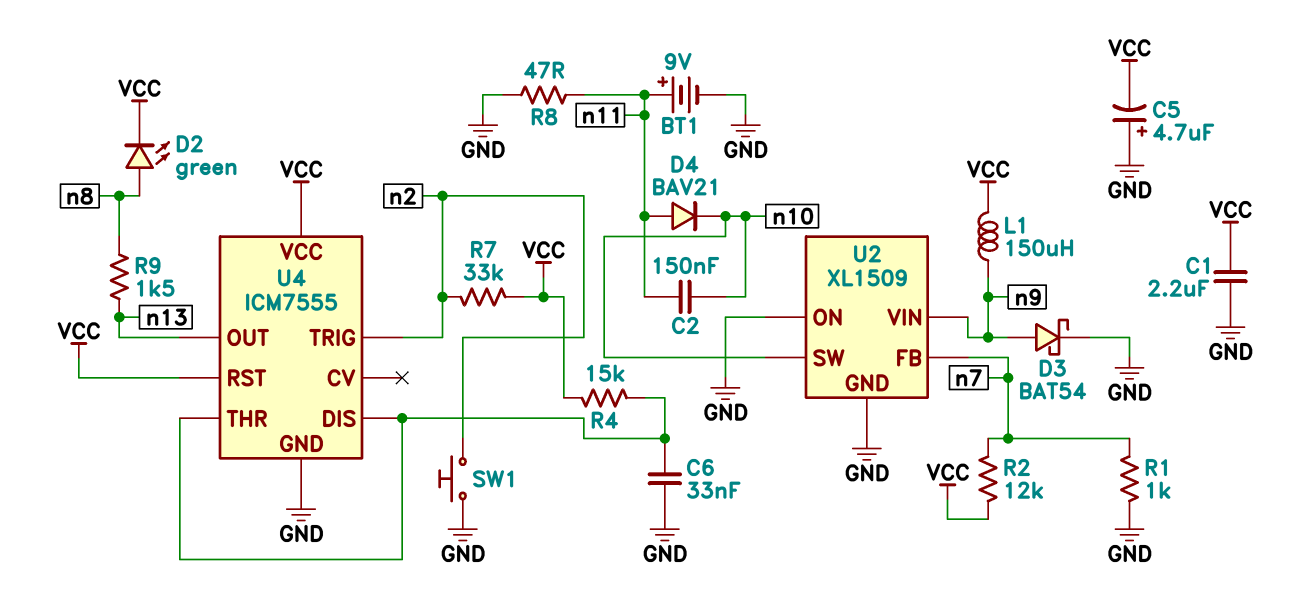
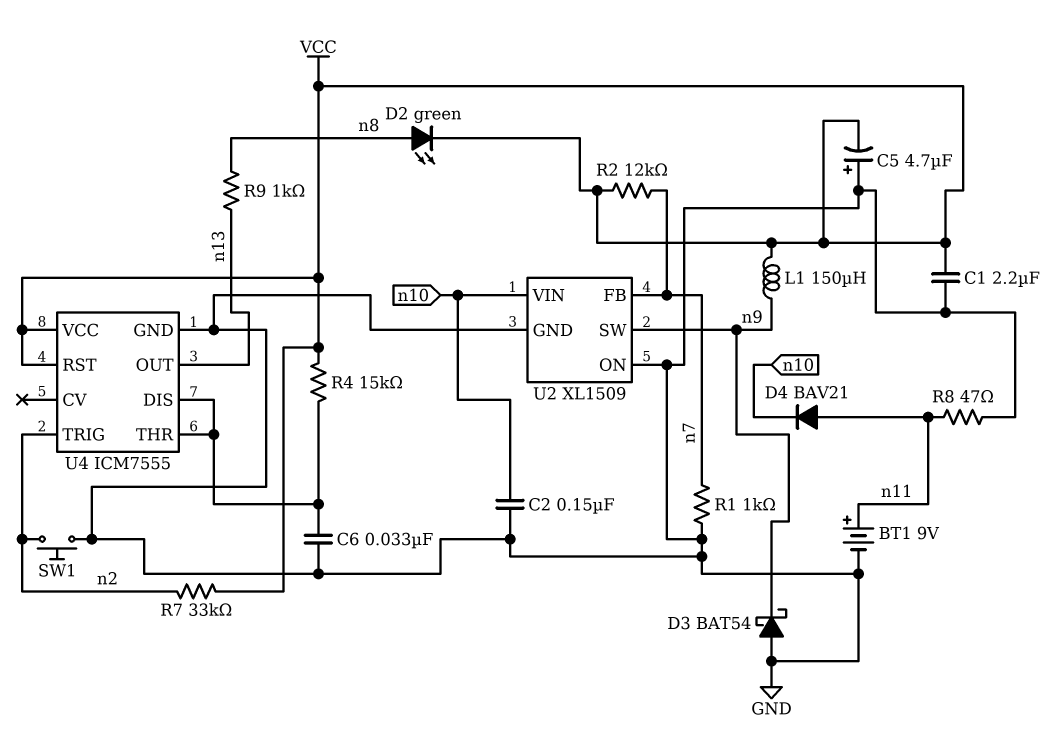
C2: 150nF (n10, n11) -> 150nF (GND, n10)
D3: schottky BAT54 (A n9, K GND) -> schottky BAT54 (A GND, K n9)
R9: 1.5k (n8, n13) -> 1k (n8, n13)
U2 pin SW: n10 -> n9
U2 pin VIN: n9 -> n10

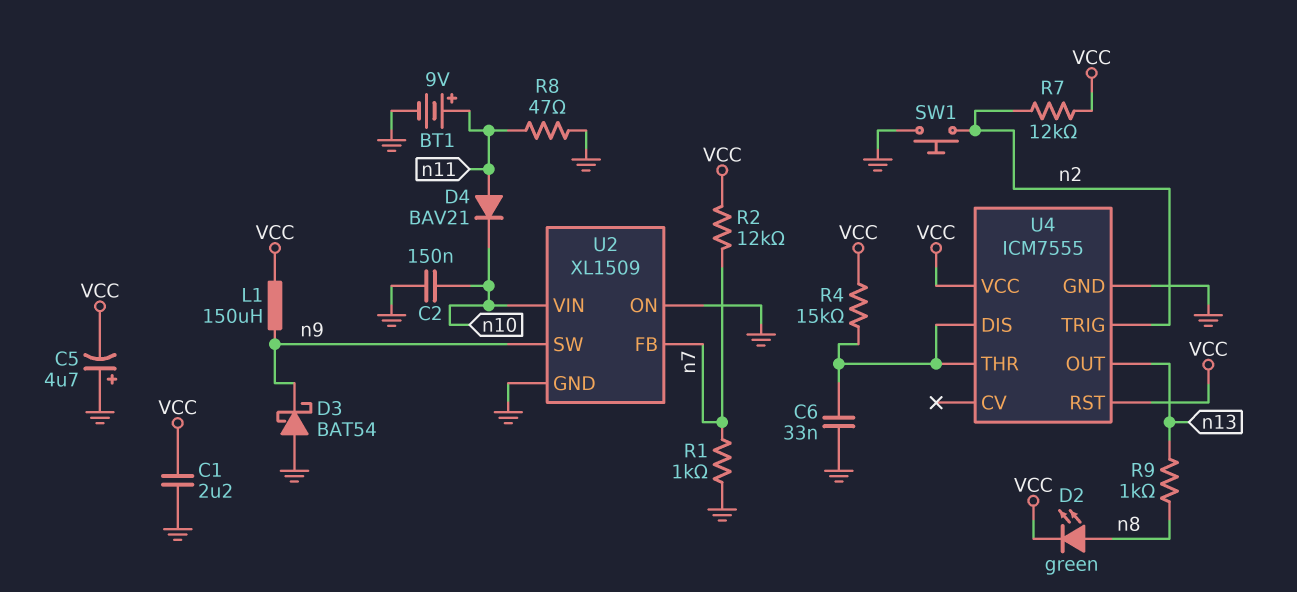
R7: 33k (VCC, n2) -> 12k (VCC, n2)

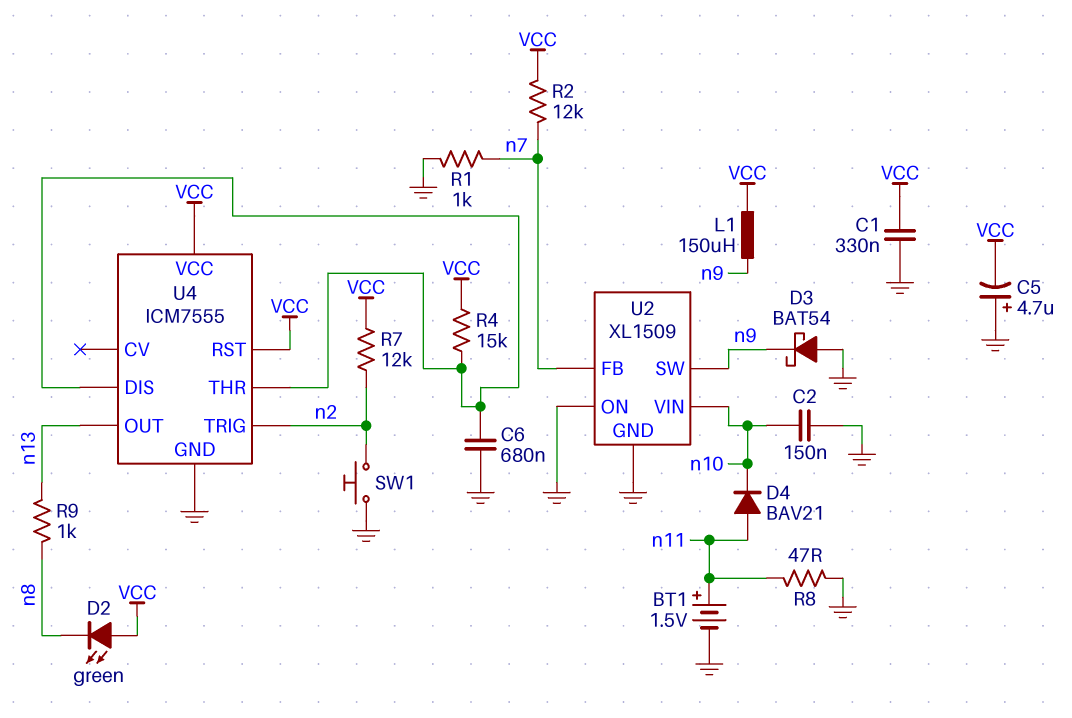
BT1: 9V (plus n11, minus GND) -> 1.5V (plus n11, minus GND)
C1: 2.2uF (GND, VCC) -> 330nF (GND, VCC)
C6: 33nF (GND, U4/DIS) -> 680nF (GND, U4/DIS)
D2: LED green (A n8, K VCC) -> LED green (A VCC, K n8)

